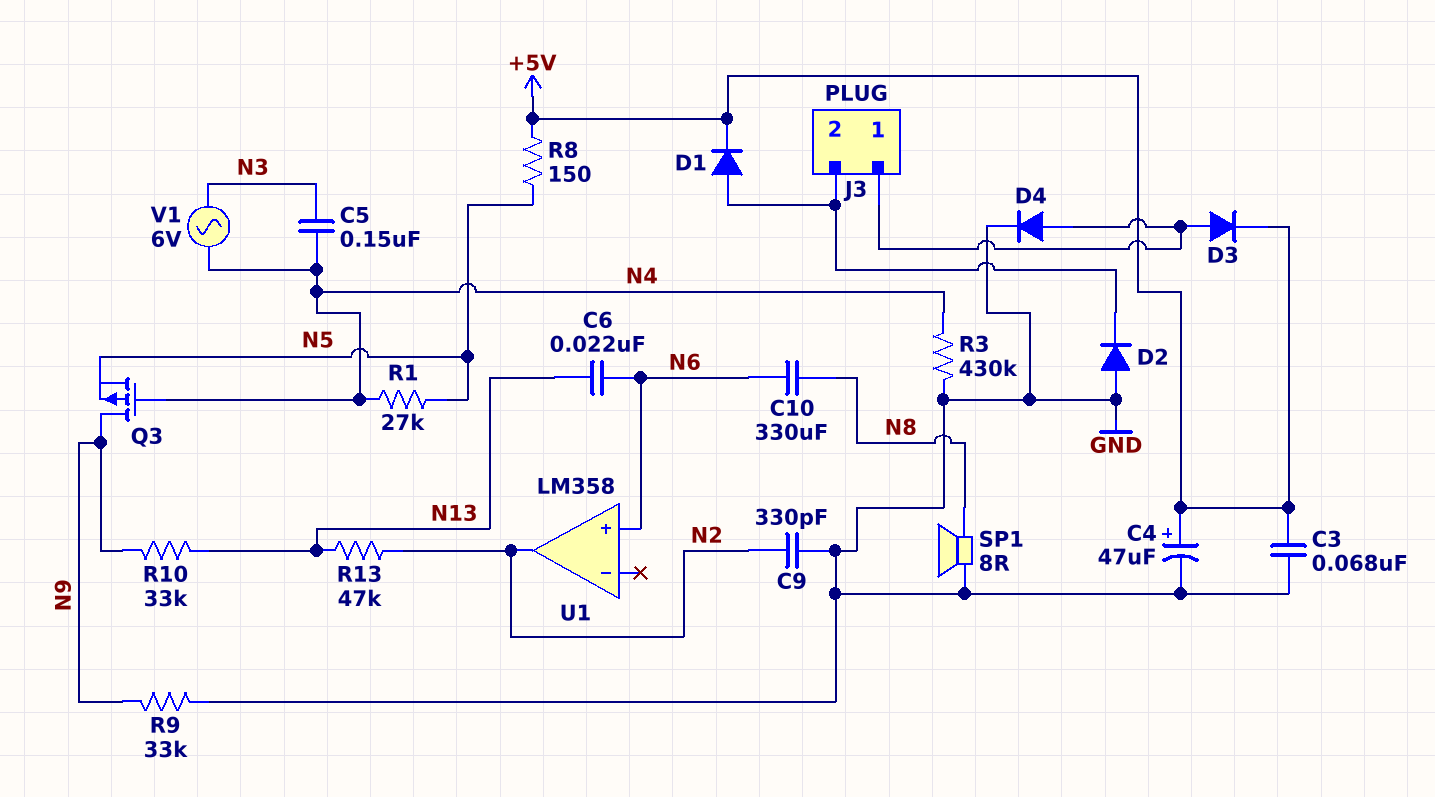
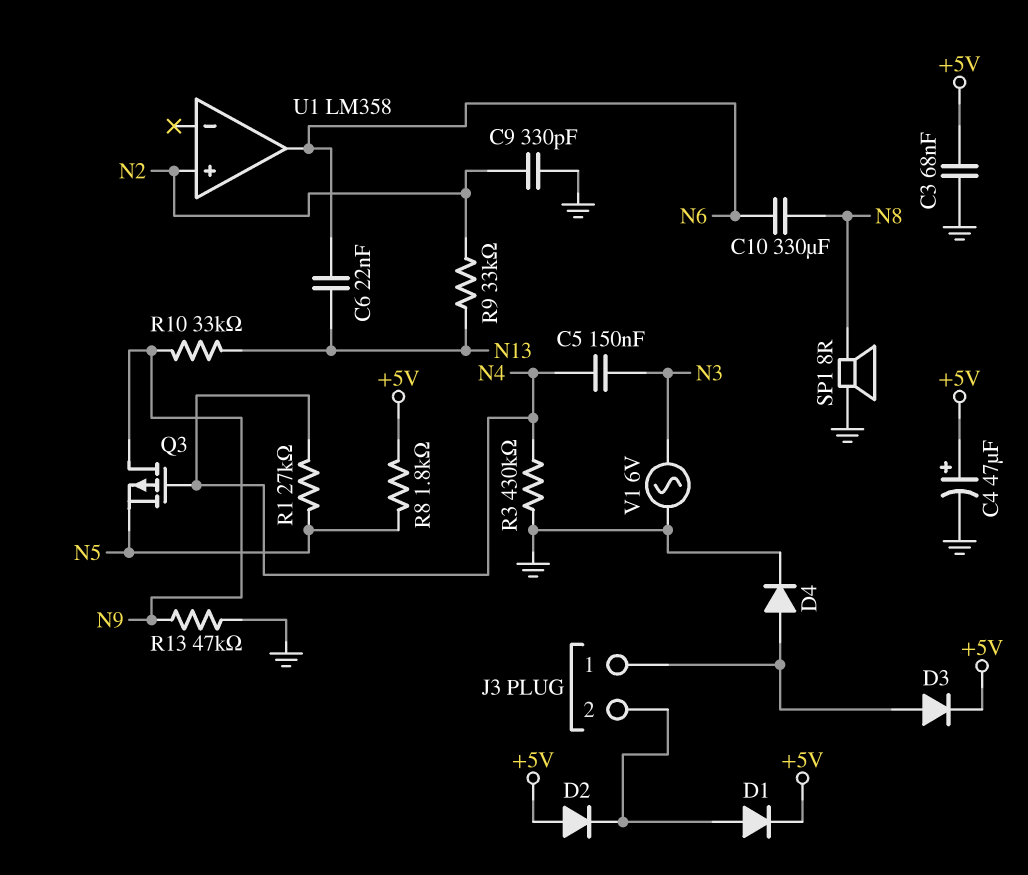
D2: diode (A GND, K J3/2) -> diode (A +5V, K J3/2)
R8: 150 (+5V, N5) -> 1.8k (+5V, N5)
R9: 33k (GND, N9) -> 33k (N2, N13)
R13: 47k (N2, N13) -> 47k (GND, N9)
U1 pin in+: N6 -> N2
U1 pin out: N2 -> N6
V1: AC 6V (N3, N4) -> AC 6V (GND, N3)

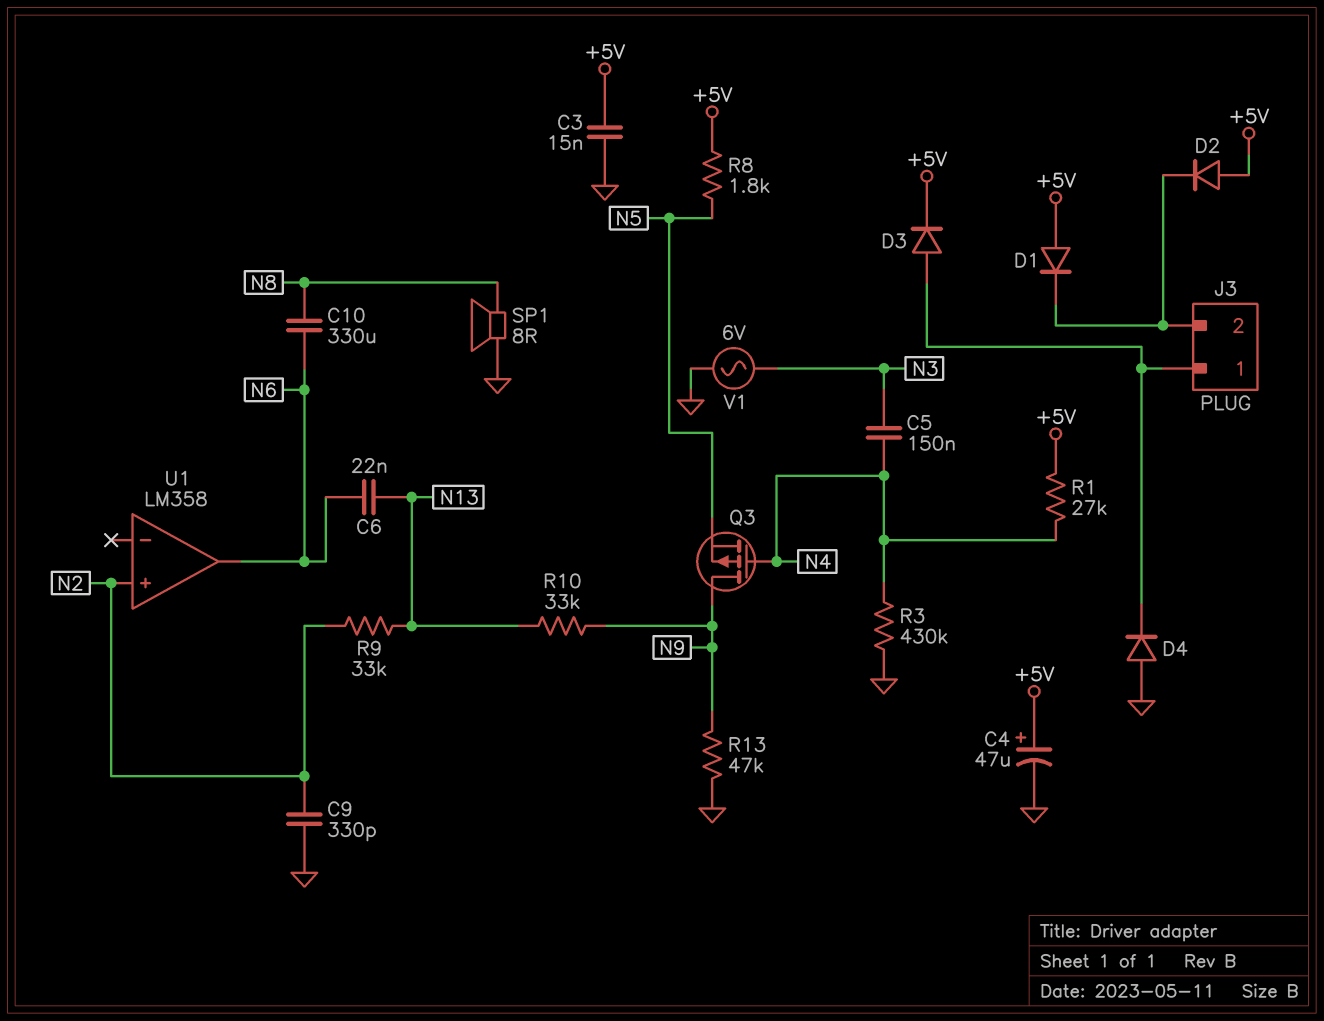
C3: 68nF (+5V, GND) -> 15nF (+5V, GND)
D1: diode (A J3/2, K +5V) -> diode (A +5V, K J3/2)
D4: diode (A J3/1, K GND) -> diode (A GND, K J3/1)
R1: 27k (N4, N5) -> 27k (+5V, N4)

